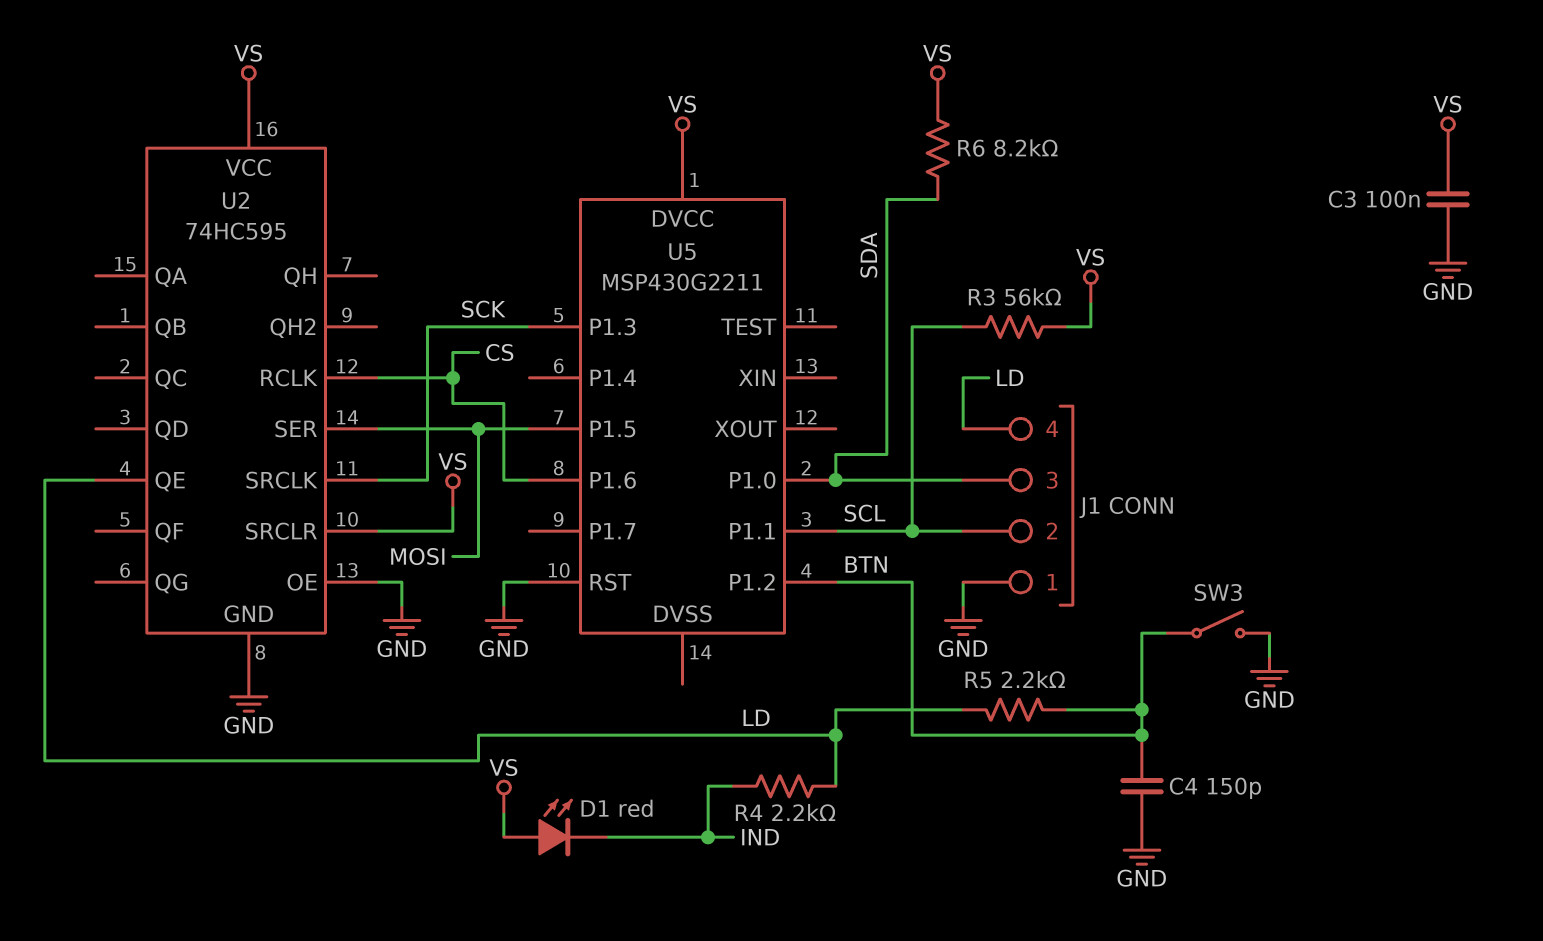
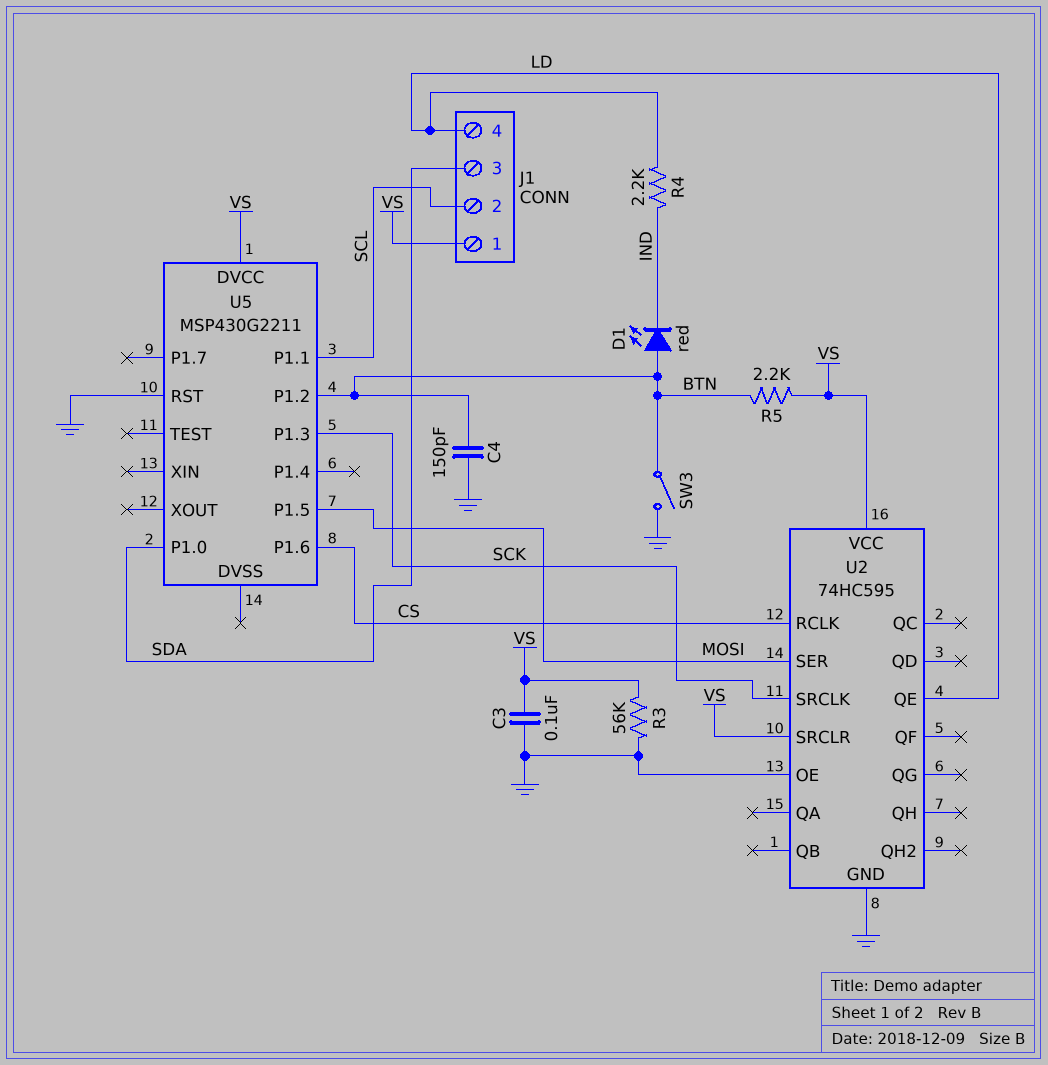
D1: LED red (A VS, K IND) -> LED red (A BTN, K IND)
J1 pin 1: GND -> VS
R3: 56k (SCL, VS) -> 56k (GND, VS)
R5: 2.2k (BTN, LD) -> 2.2k (BTN, VS)
R6: 8.2k (SDA, VS) -> none

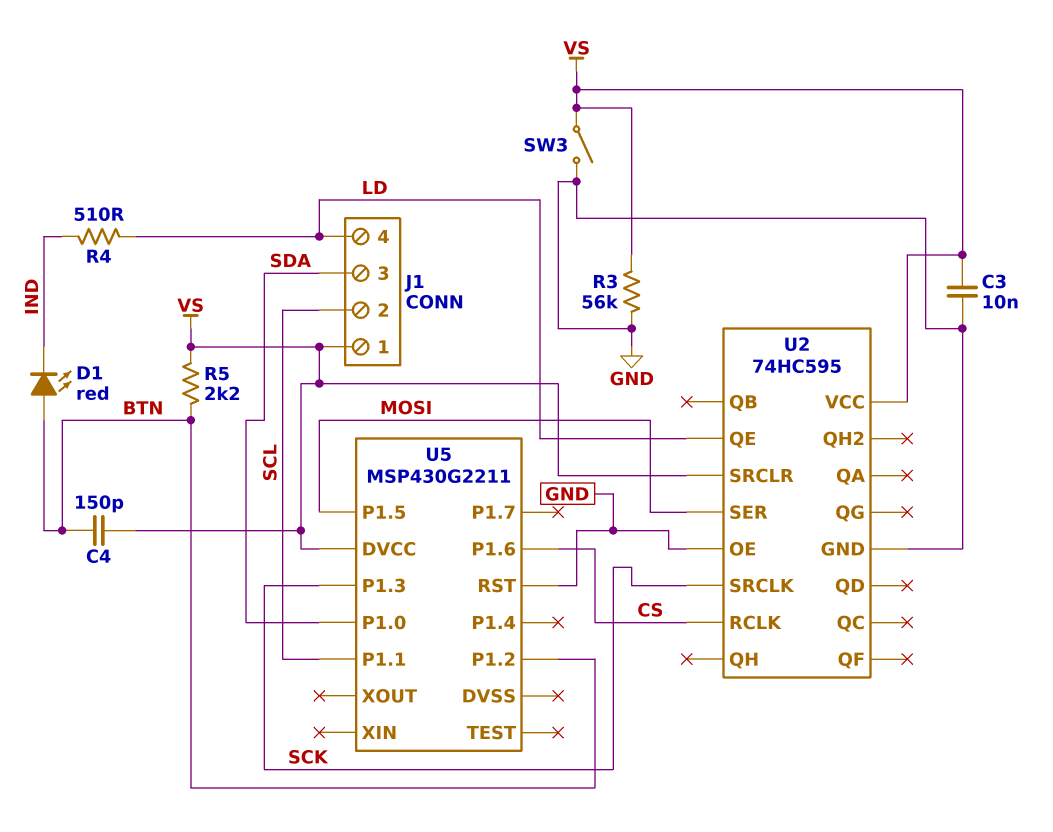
C3: 100nF (GND, VS) -> 10nF (GND, VS)
C4: 150pF (BTN, GND) -> 150pF (BTN, VS)
R4: 2.2k (IND, LD) -> 510 (IND, LD)
SW3: switch (BTN, GND) -> switch (GND, VS)

